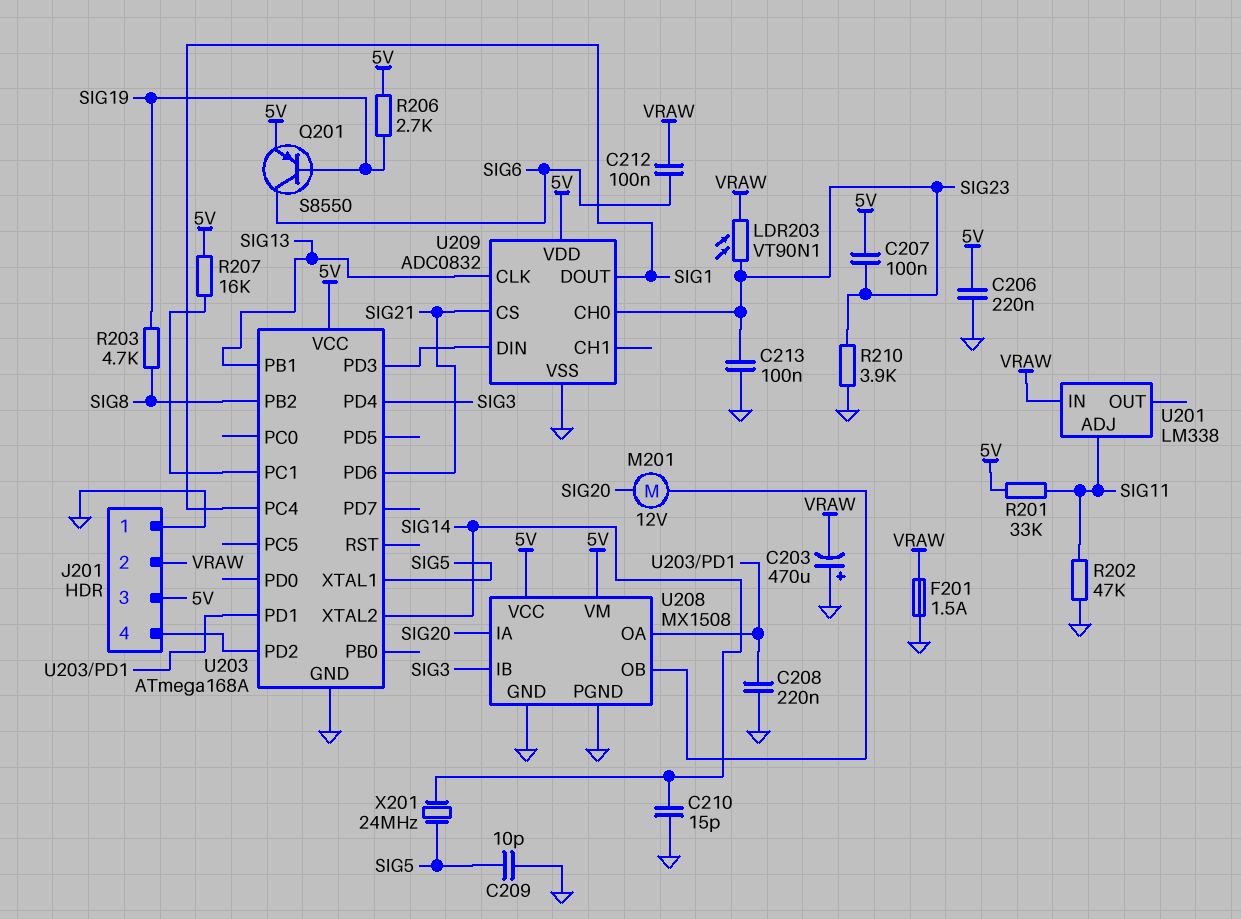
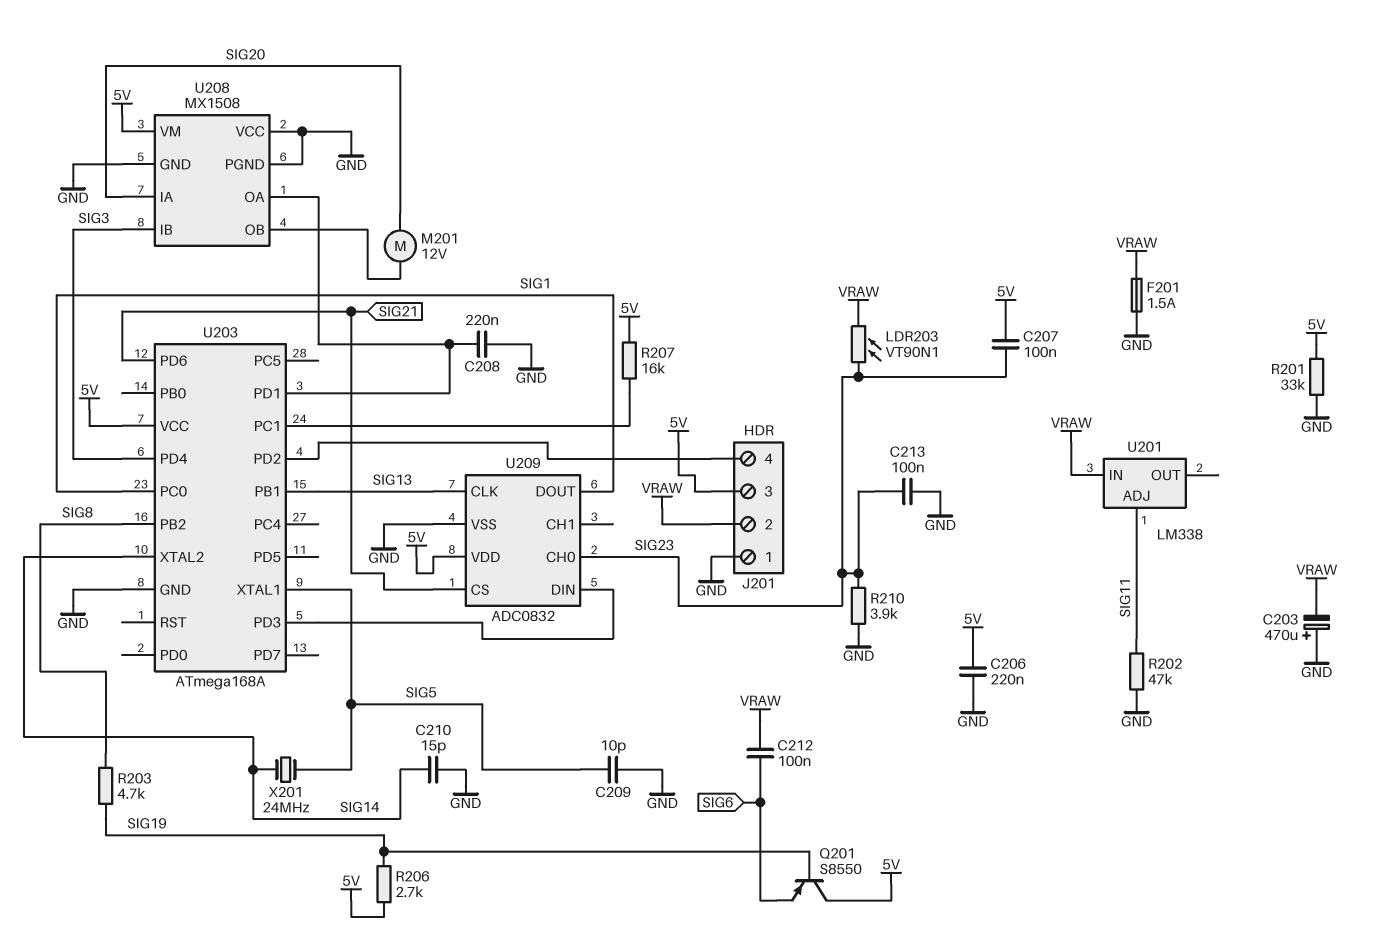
Q201: PNP S8550 (B SIG19, C SIG6, E 5V) -> PNP S8550 (B SIG19, C 5V, E SIG6)
R201: 33k (5V, SIG11) -> 33k (5V, GND)
U203 pin PC0: none -> SIG1
U203 pin PC4: SIG1 -> none
U208 pin VCC: 5V -> GND

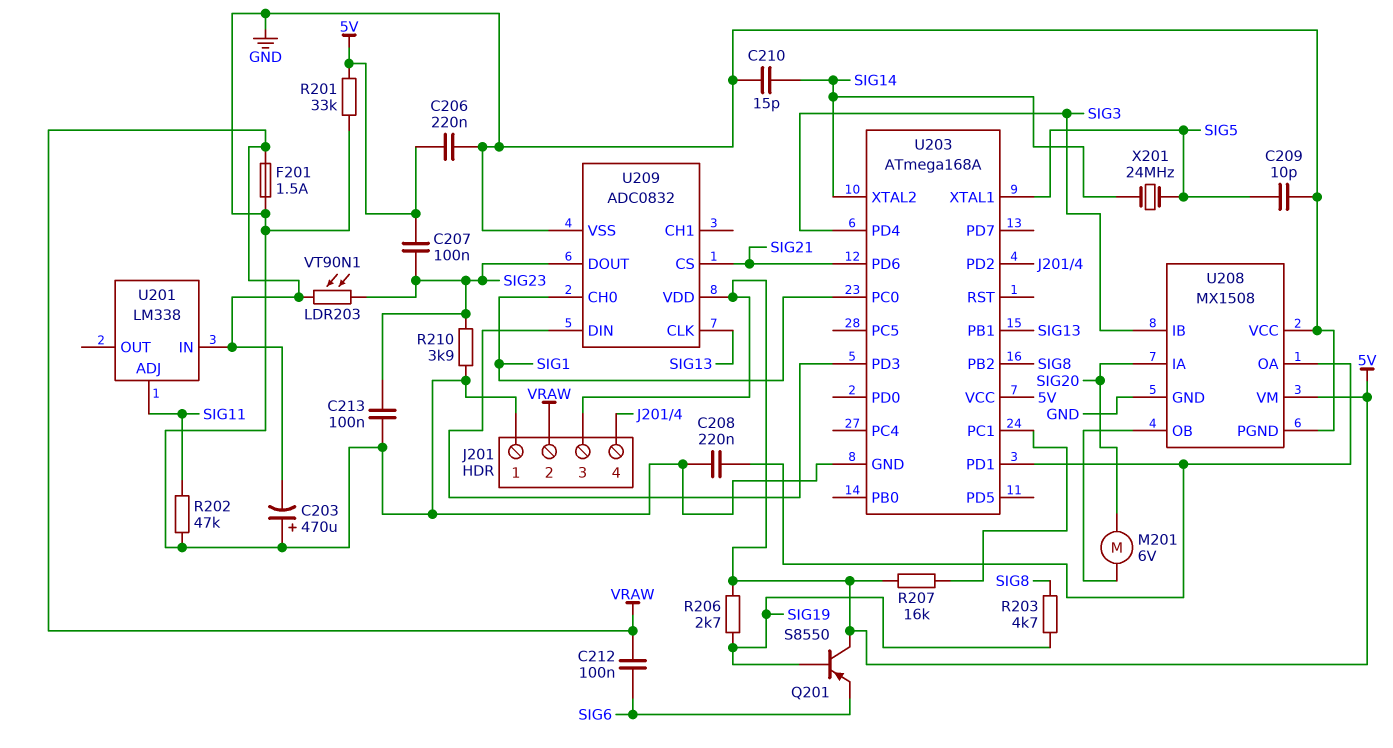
M201: motor 12V (SIG20, U208/OB) -> motor 6V (SIG20, U208/OB)
U209 pin CH0: SIG23 -> SIG1
U209 pin DOUT: SIG1 -> SIG23

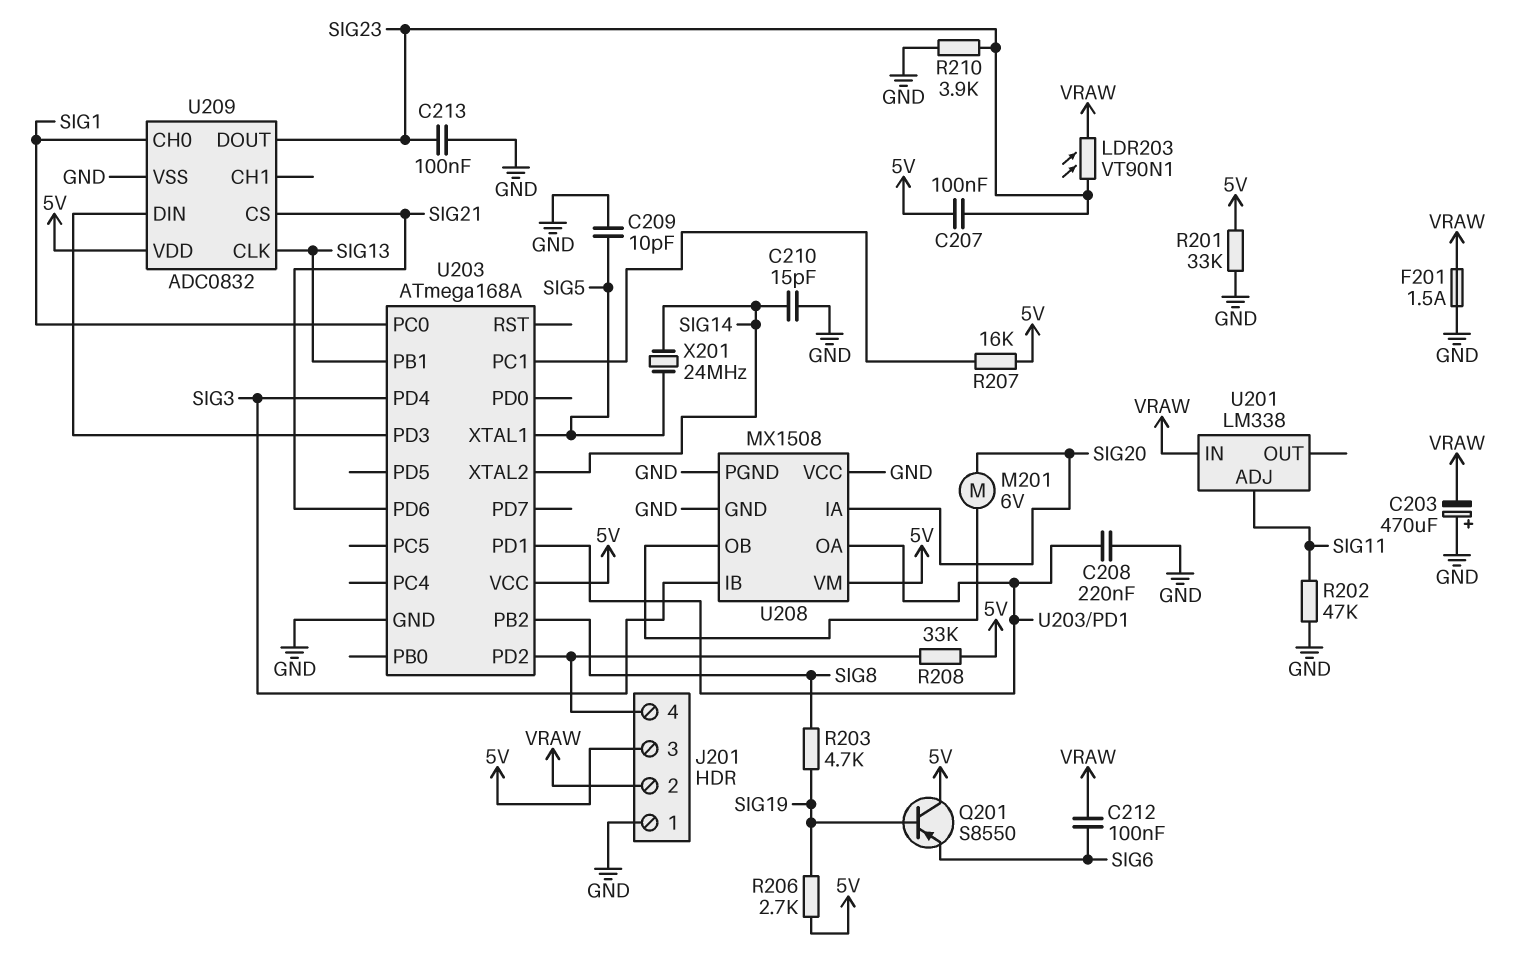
C206: 220nF (5V, GND) -> none
R208: none -> 33k (5V, J201/4)

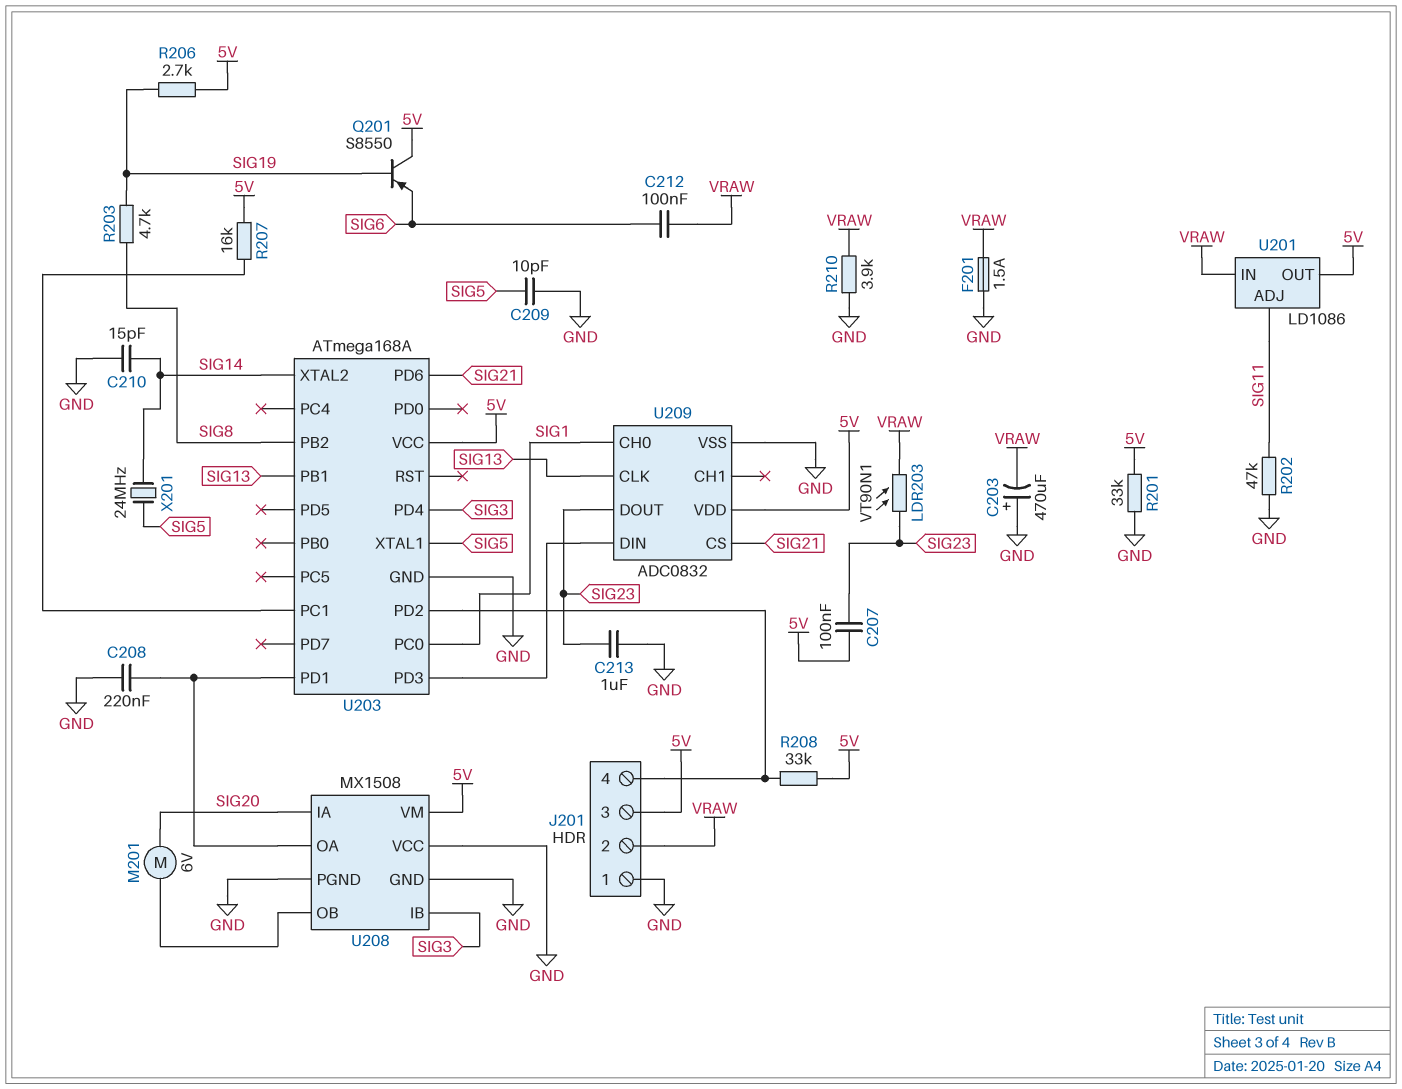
C213: 100nF (GND, SIG23) -> 1uF (GND, SIG23)
R210: 3.9k (GND, SIG23) -> 3.9k (GND, VRAW)
U201: LM338 -> LD1086
U201 pin OUT: none -> 5V

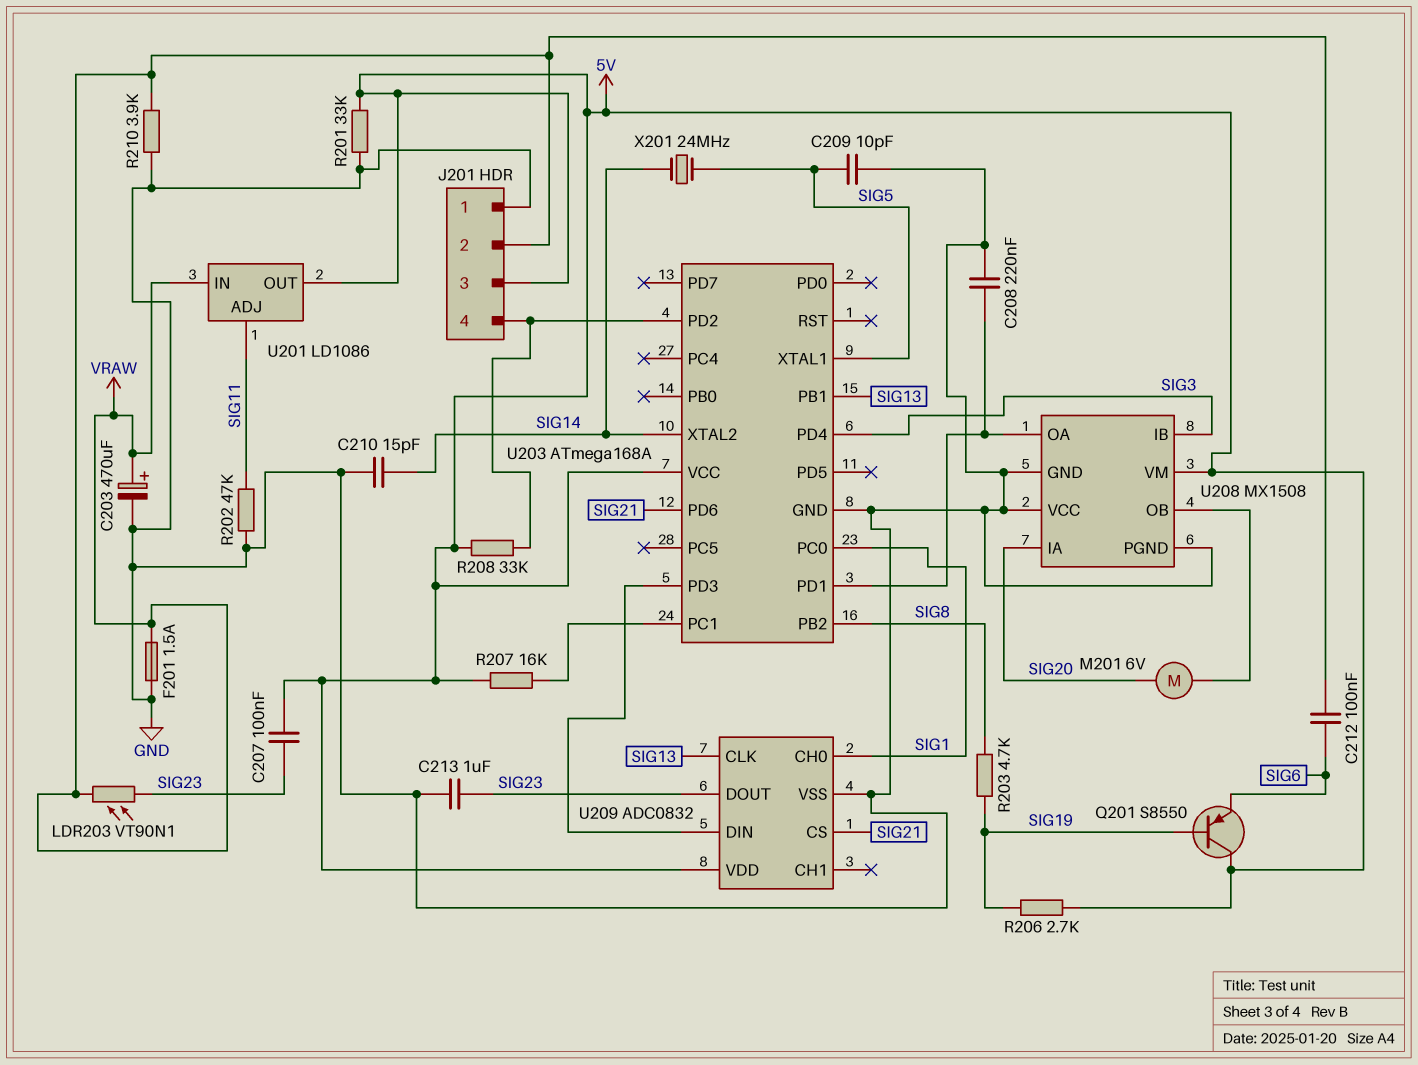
C203: 470uF (plus GND, minus VRAW) -> 470uF (plus VRAW, minus GND)

